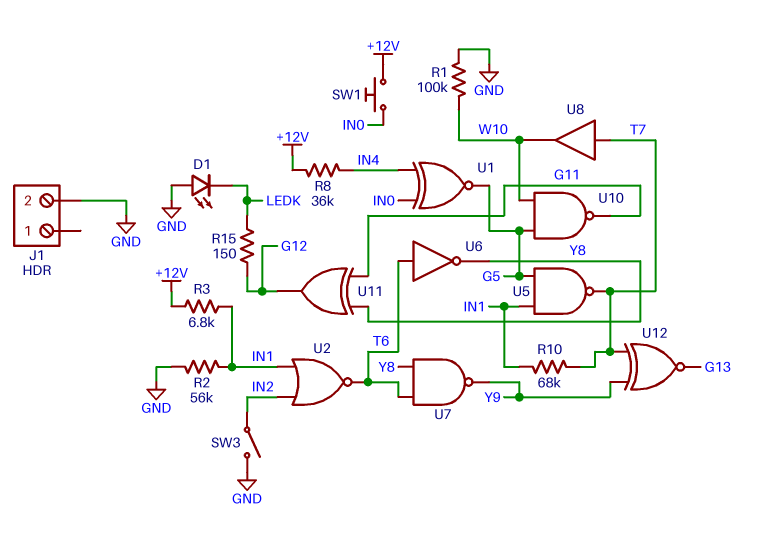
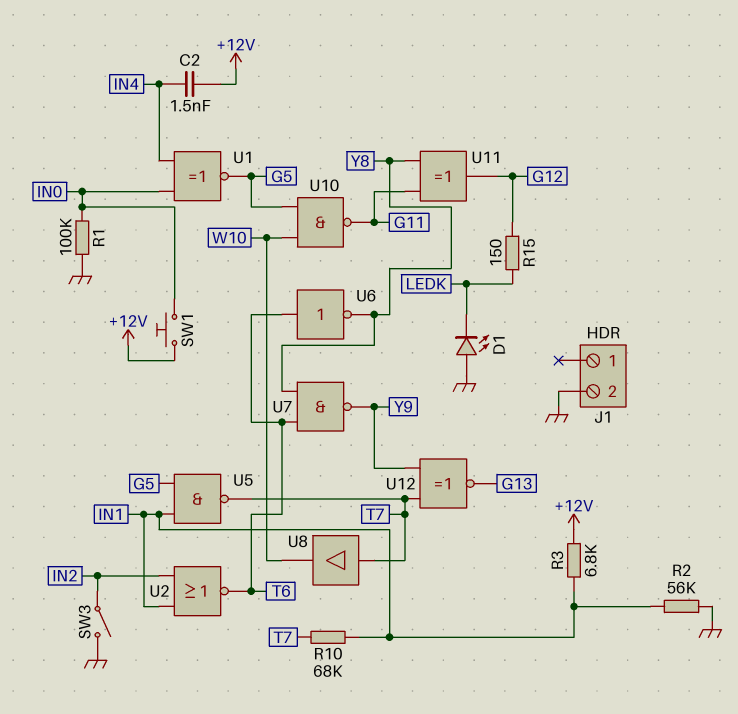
C2: none -> 1.5nF (+12V, IN4)
R1: 100k (GND, W10) -> 100k (GND, IN0)
R8: 36k (+12V, IN4) -> none

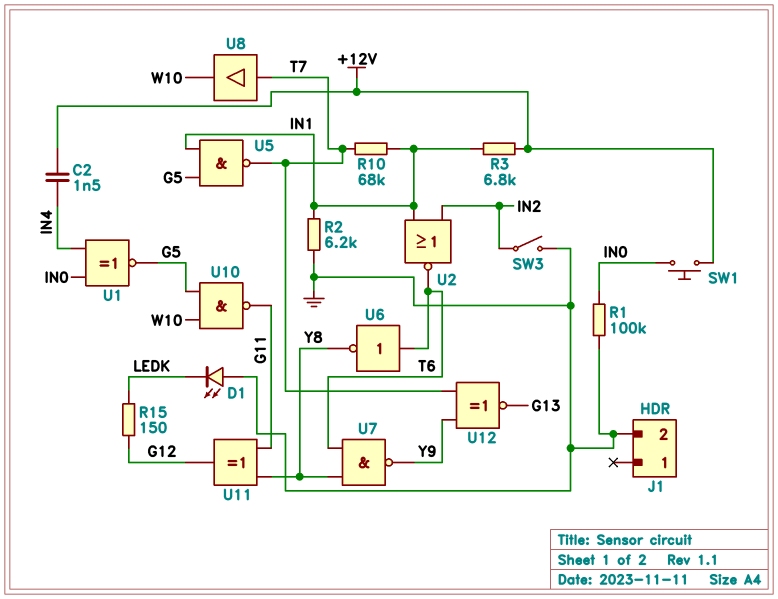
R2: 56k (GND, IN1) -> 6.2k (GND, IN1)

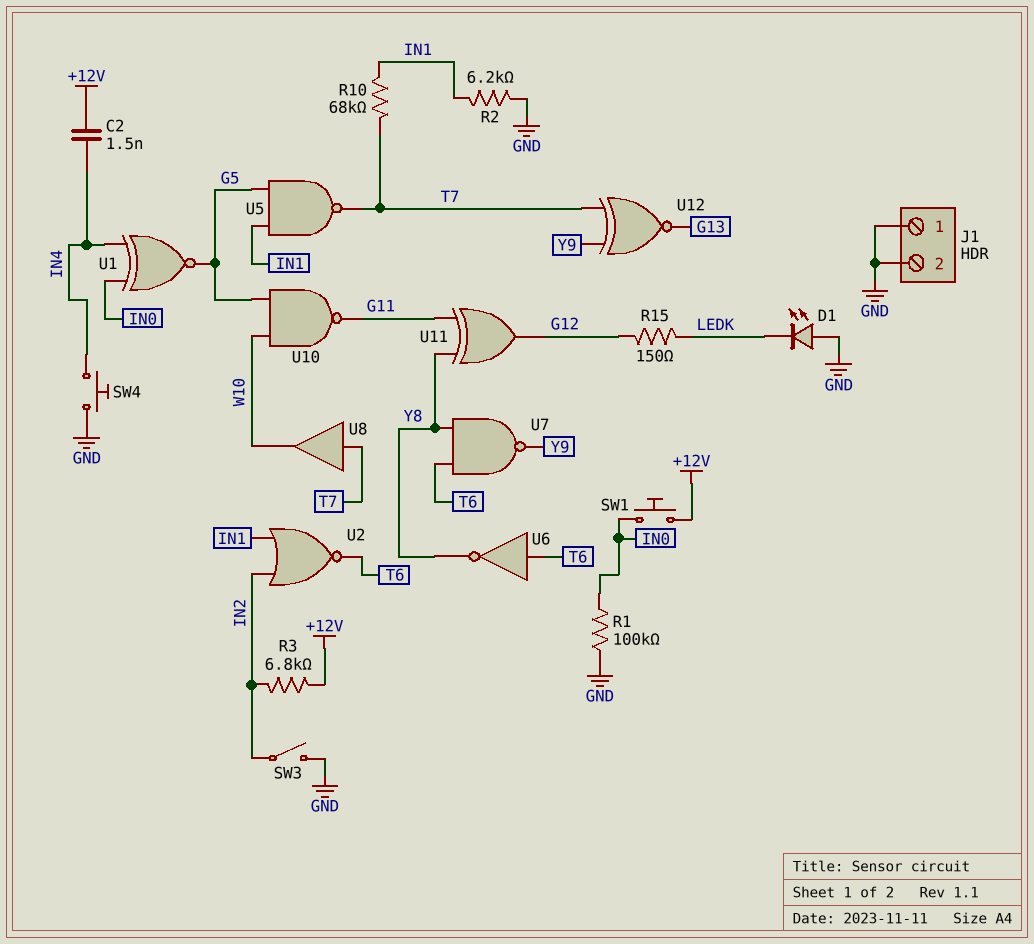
J1 pin 1: none -> GND
R3: 6.8k (+12V, IN1) -> 6.8k (+12V, IN2)
SW4: none -> button (GND, IN4)

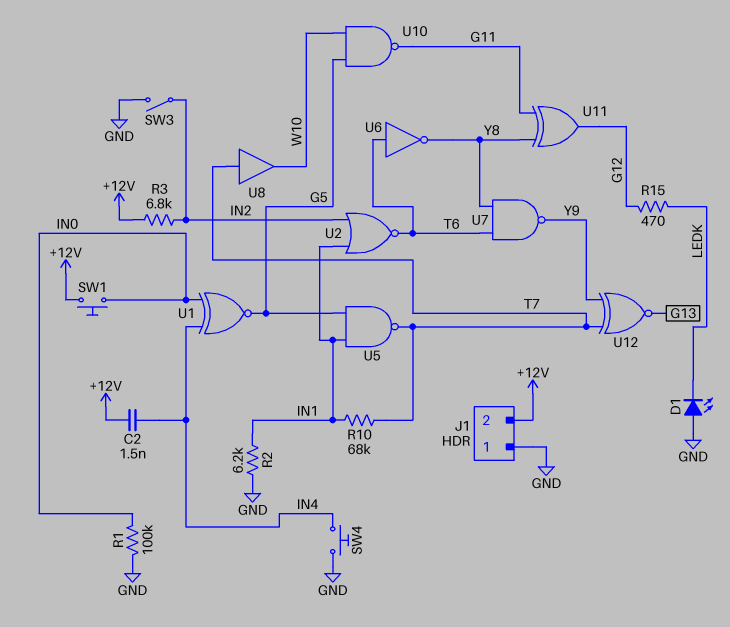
J1 pin 2: GND -> +12V
R15: 150 (G12, LEDK) -> 470 (G12, LEDK)

